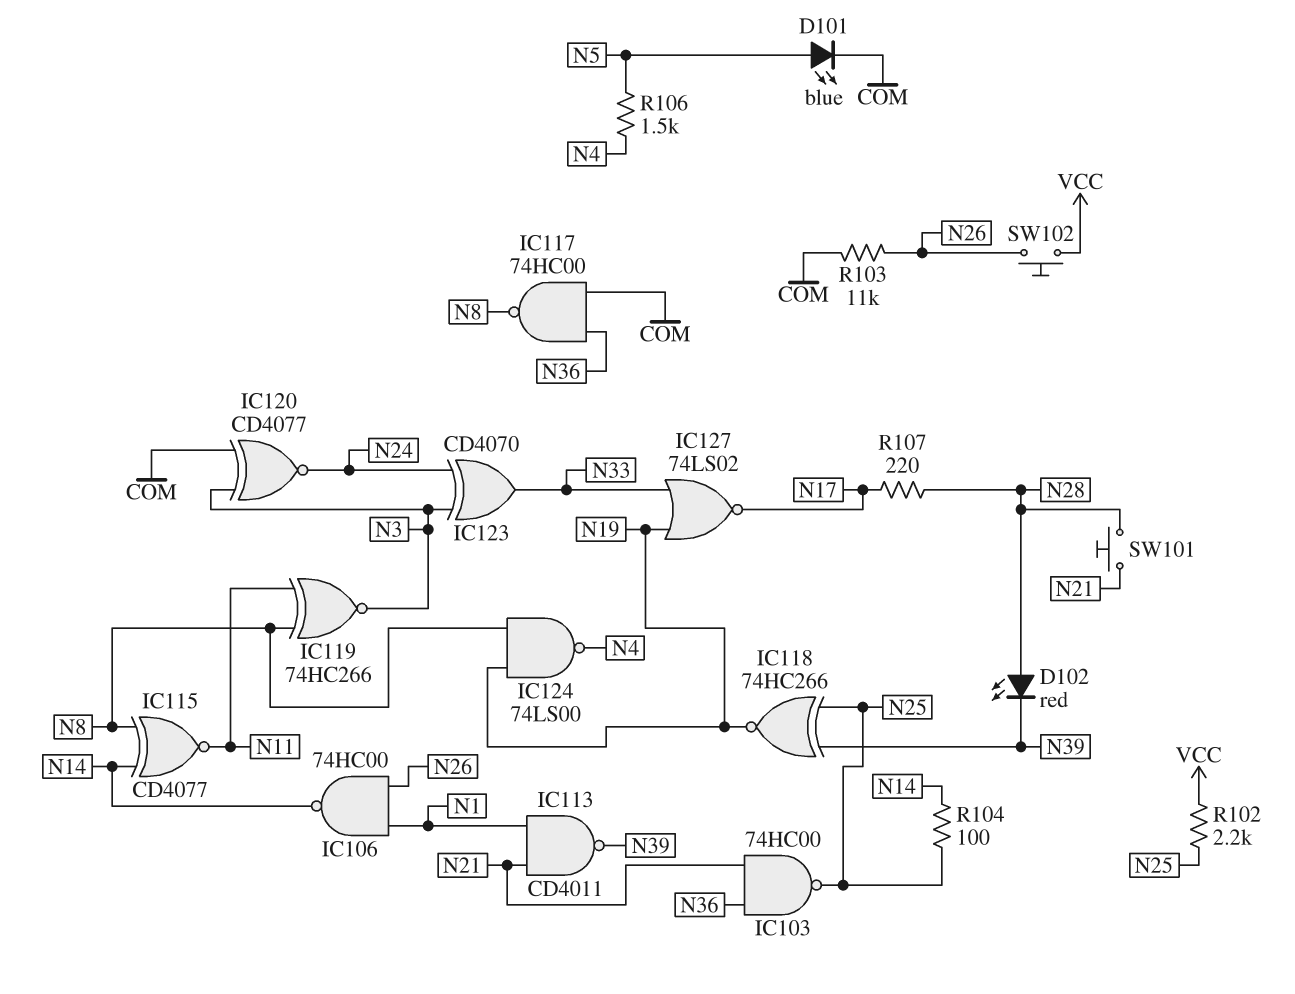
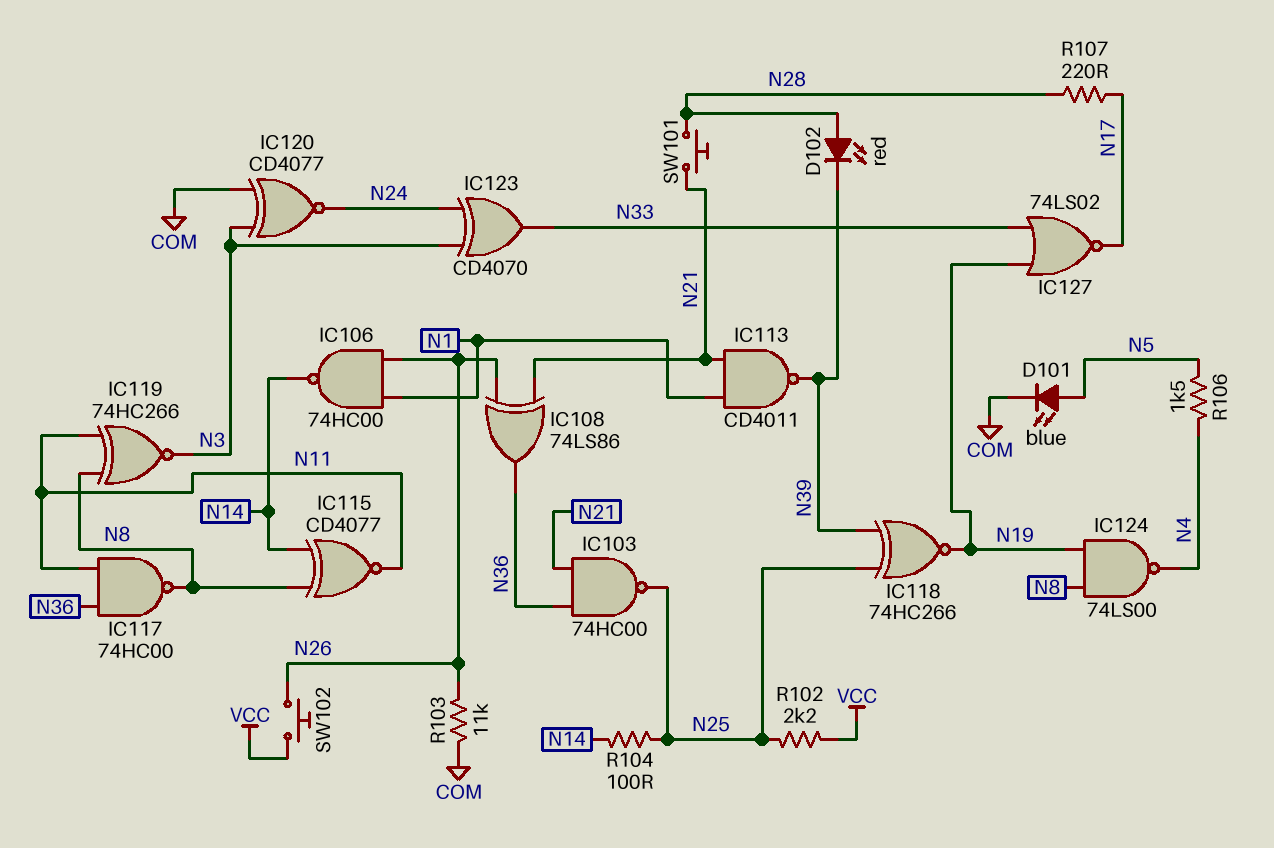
IC108: none -> XOR 74LS86 (in N21, in N26, out N36)
IC117: NAND 74HC00 (in COM, in N36, out N8) -> NAND 74HC00 (in N11, in N36, out N8)

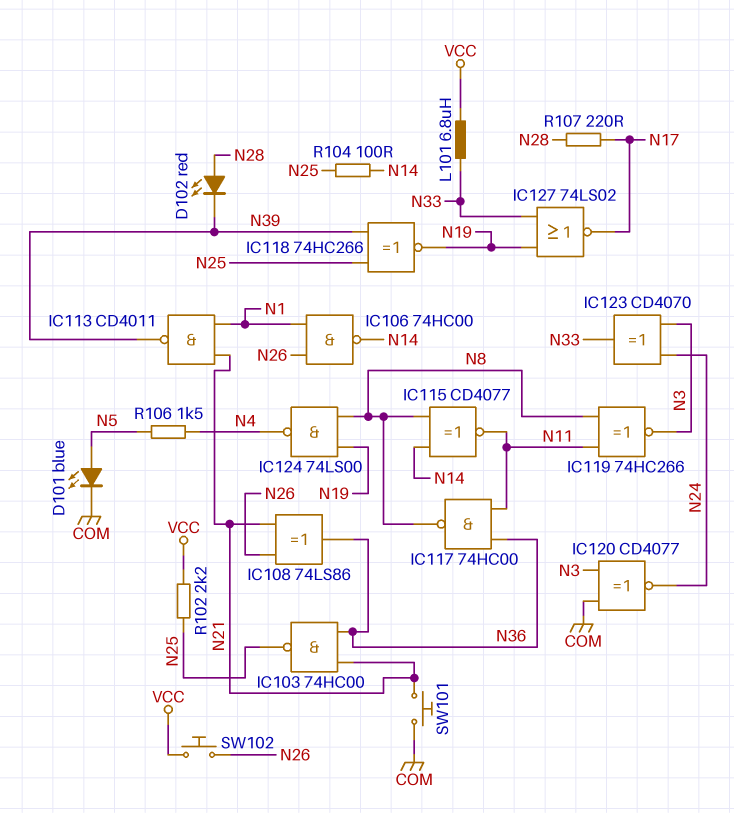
L101: none -> 6.8uH (N33, VCC)
R103: 11k (COM, N26) -> none
SW101: button (N21, N28) -> button (COM, N21)

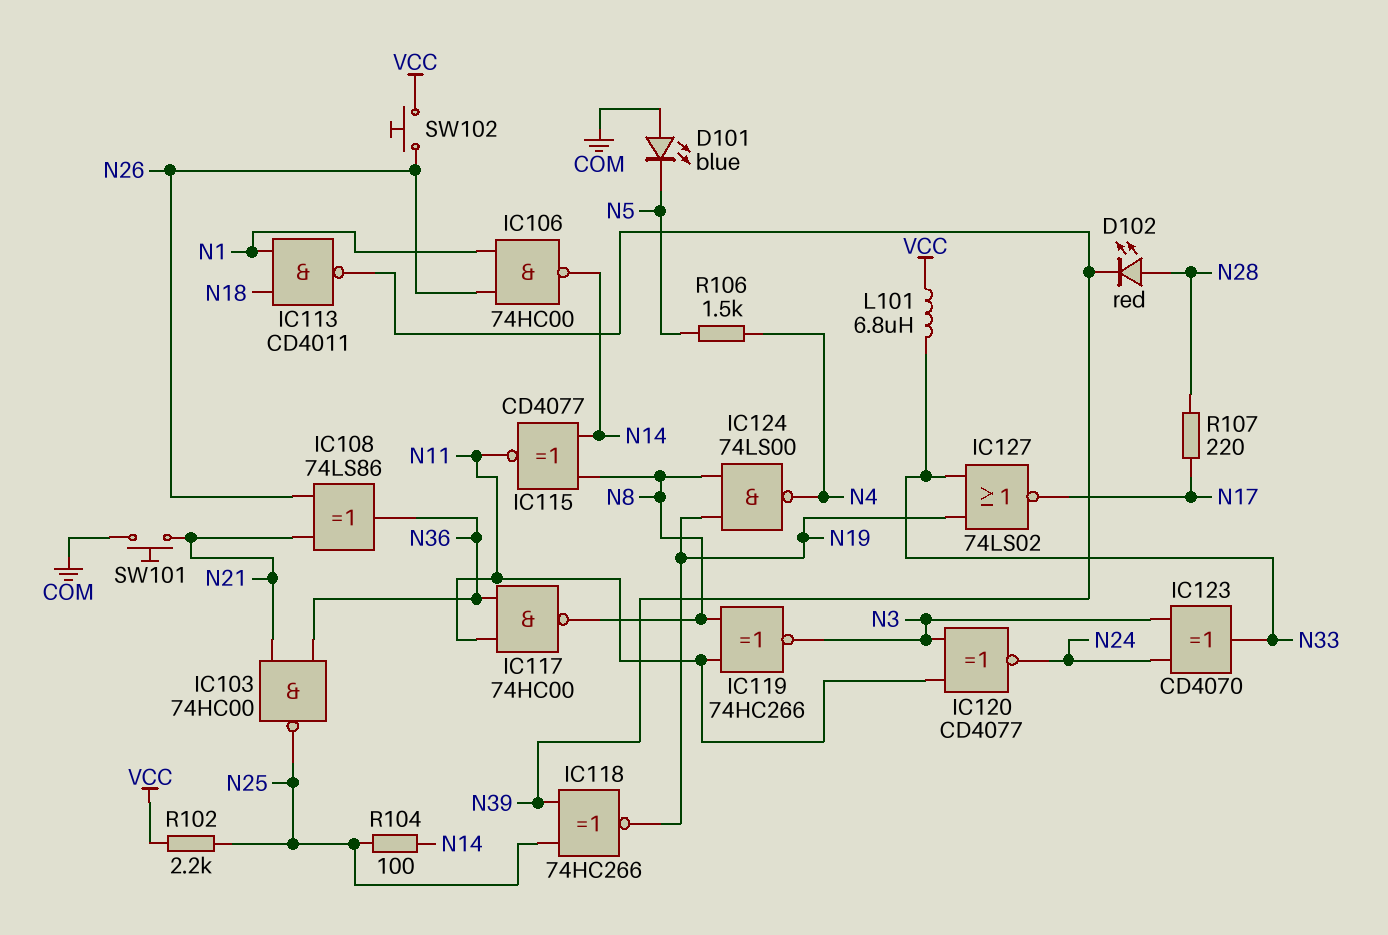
D101: LED blue (A N5, K COM) -> LED blue (A COM, K N5)
IC113: NAND CD4011 (in N1, in N21, out N39) -> NAND CD4011 (in N1, in N18, out N39)
IC120: XNOR CD4077 (in COM, in N3, out N24) -> XNOR CD4077 (in N3, in N11, out N24)

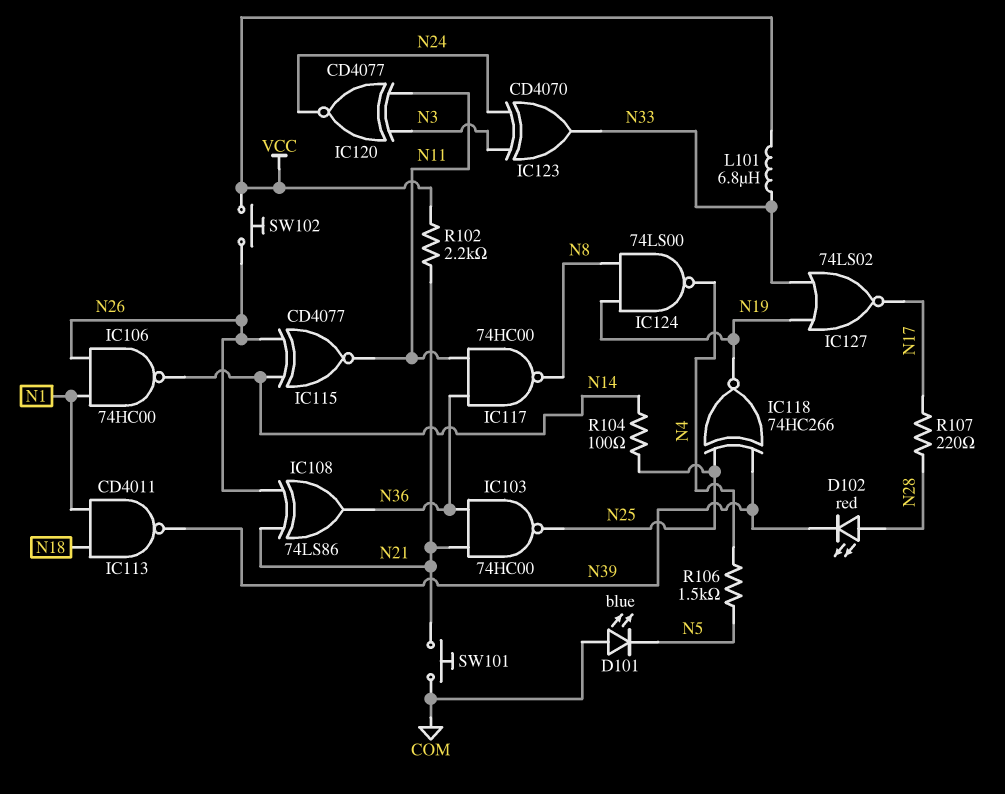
IC115: XNOR CD4077 (in N8, in N14, out N11) -> XNOR CD4077 (in N14, in N26, out N11)
IC119: XNOR 74HC266 (in N8, in N11, out N3) -> none
R102: 2.2k (N25, VCC) -> 2.2k (N21, VCC)

